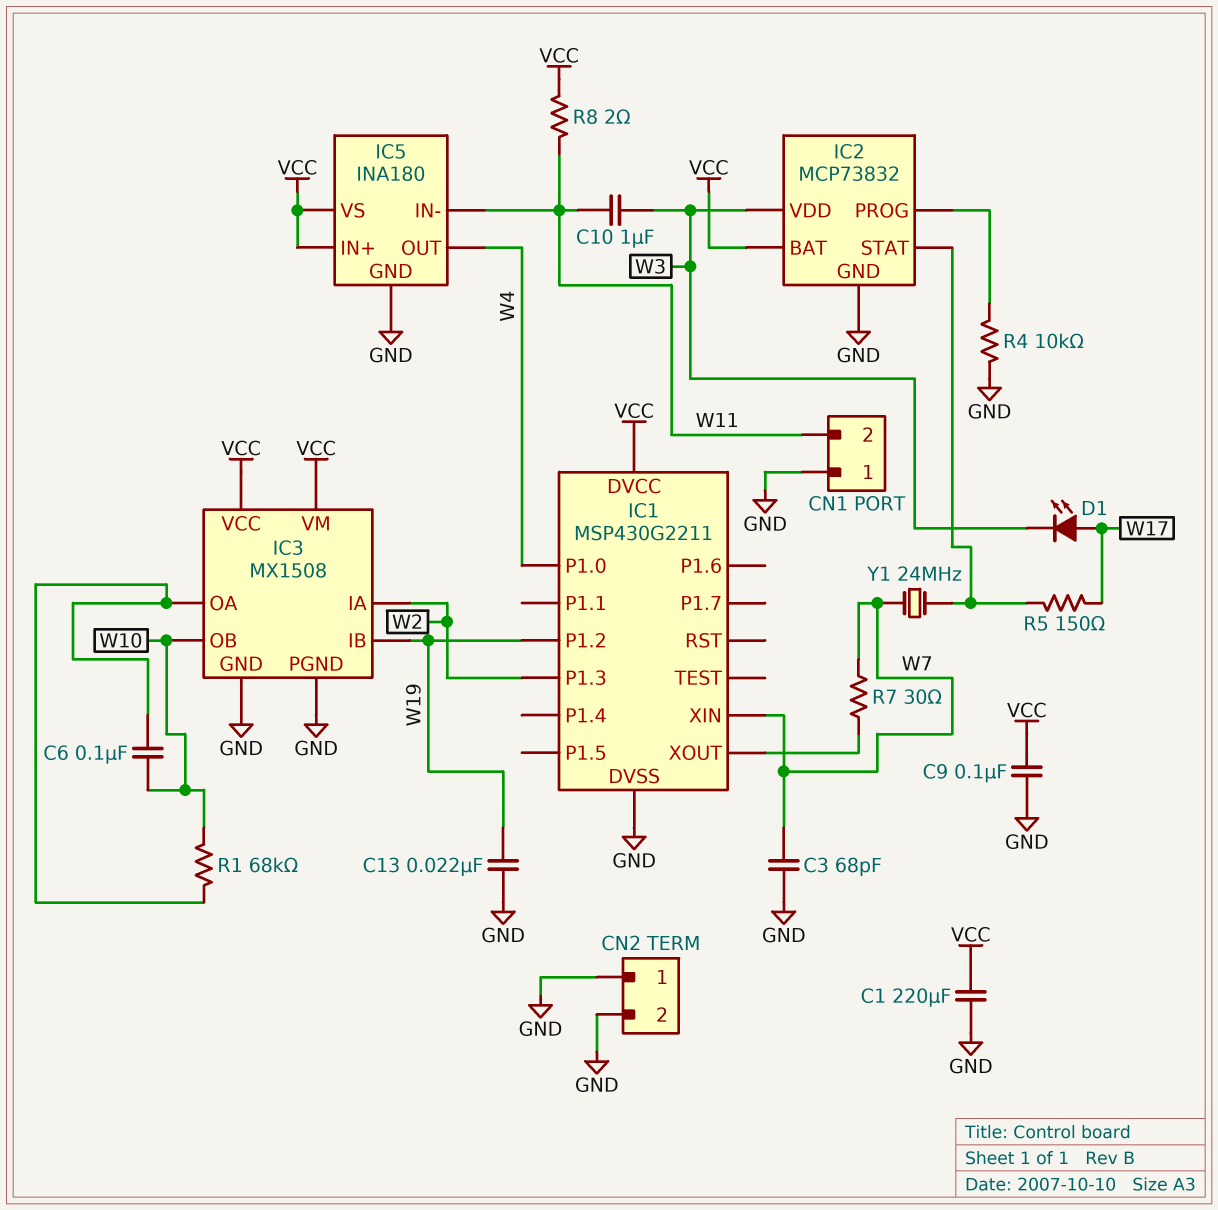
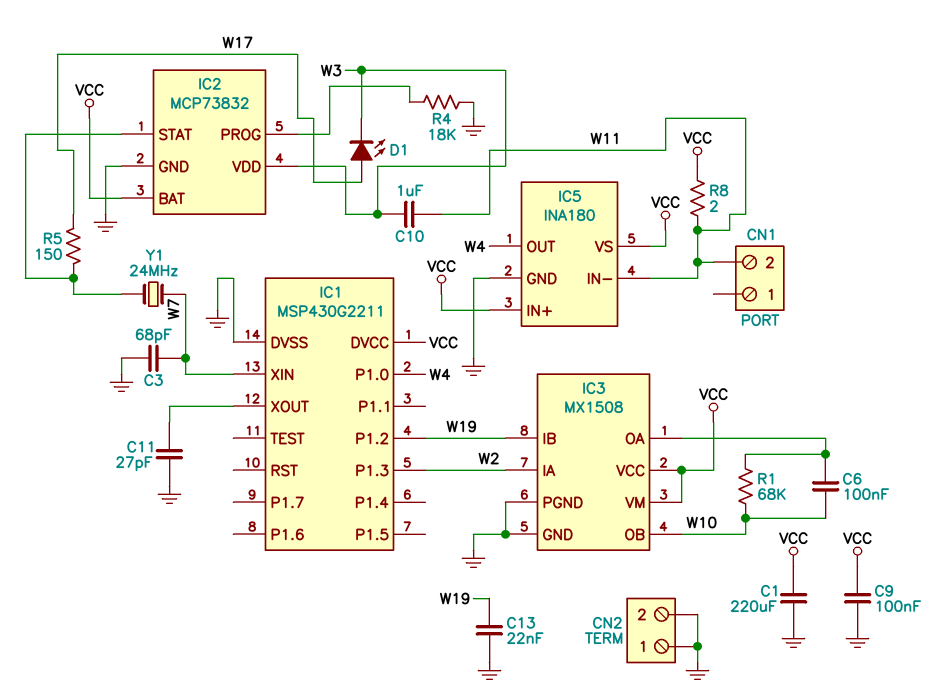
C11: none -> 27pF (GND, IC1/XOUT)
CN1 pin 1: GND -> none
R4: 10k (GND, IC2/PROG) -> 18k (GND, IC2/PROG)
R7: 30 (IC1/XOUT, W7) -> none

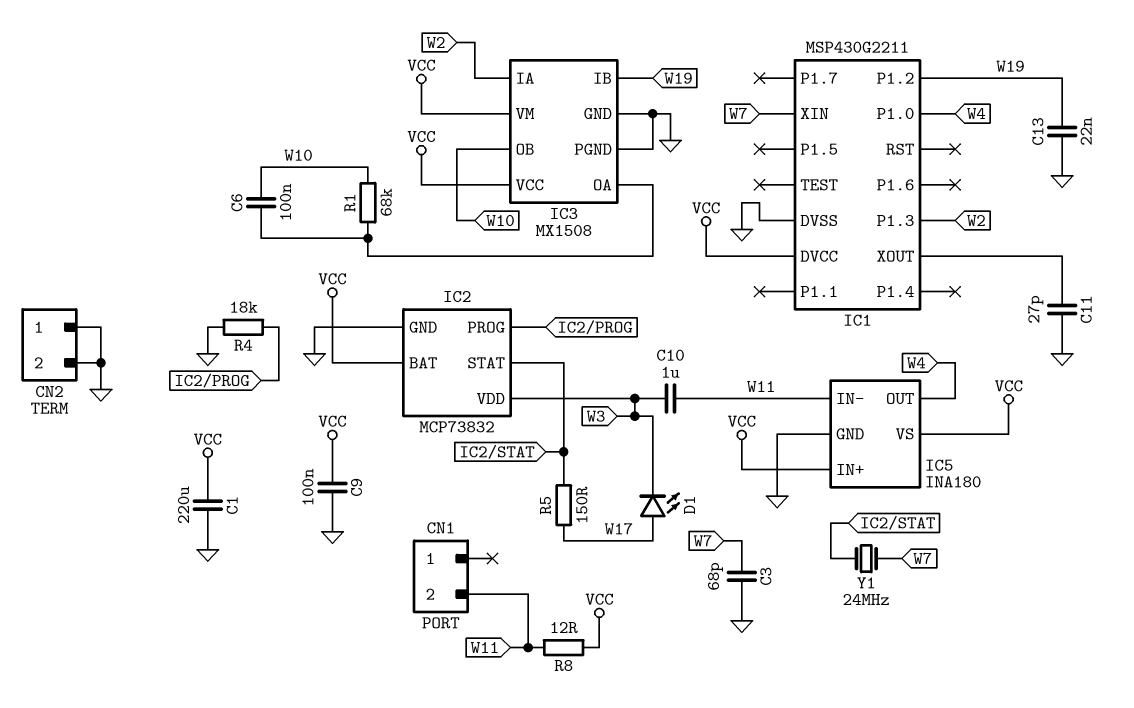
R8: 2 (VCC, W11) -> 12 (VCC, W11)

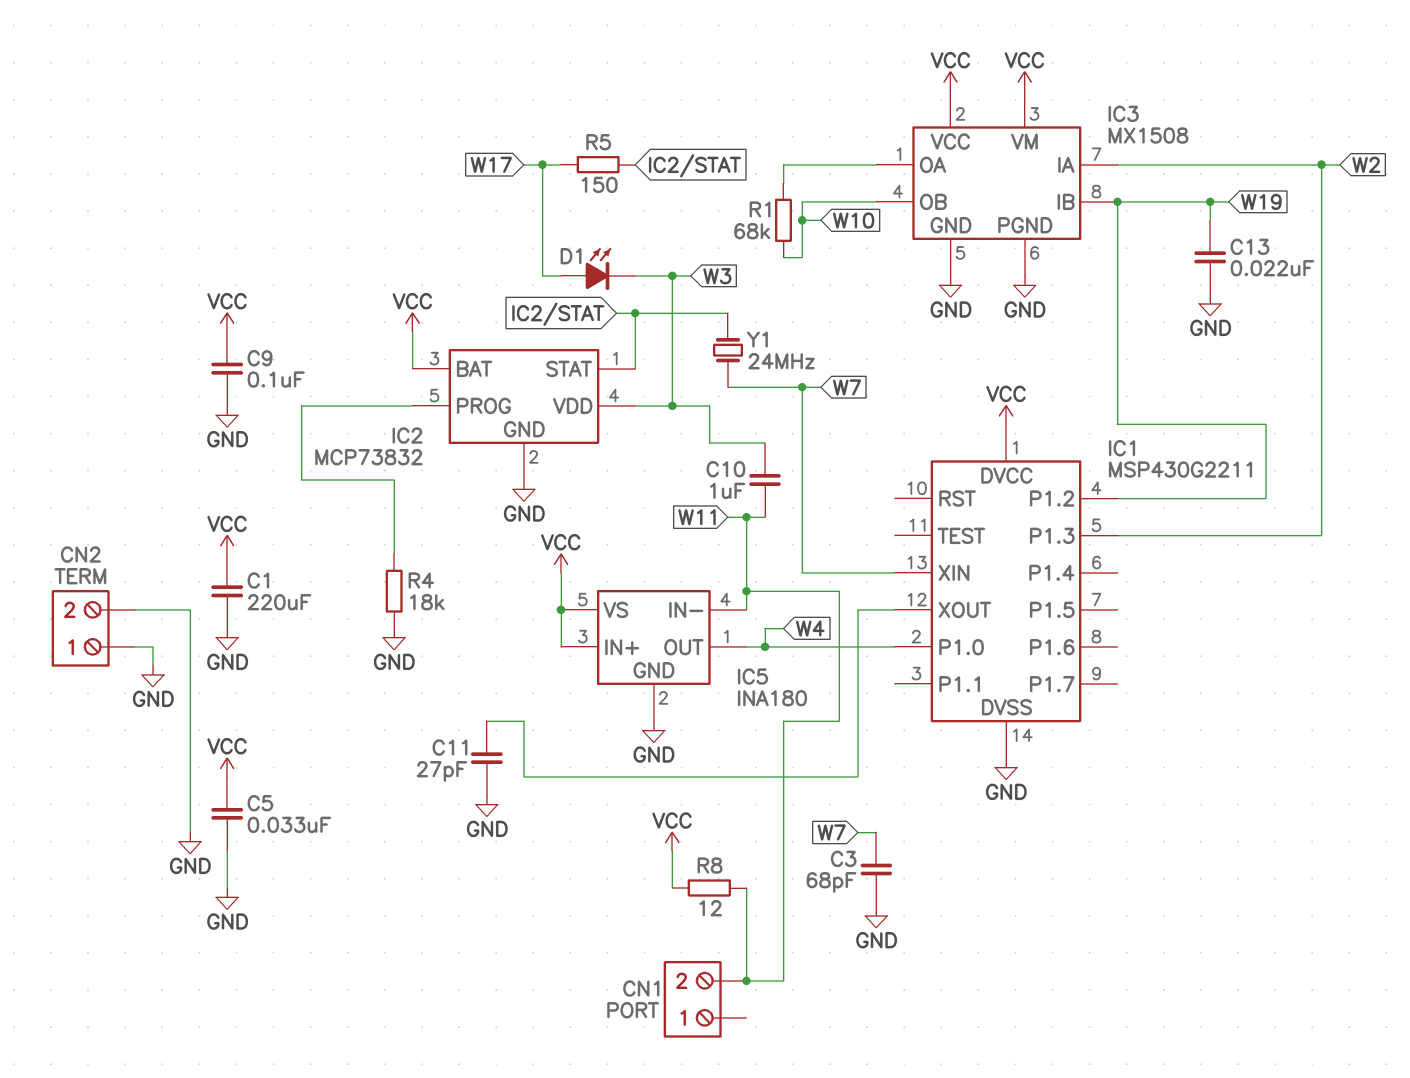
C5: none -> 33nF (GND, VCC)
C6: 100nF (IC3/OA, W10) -> none

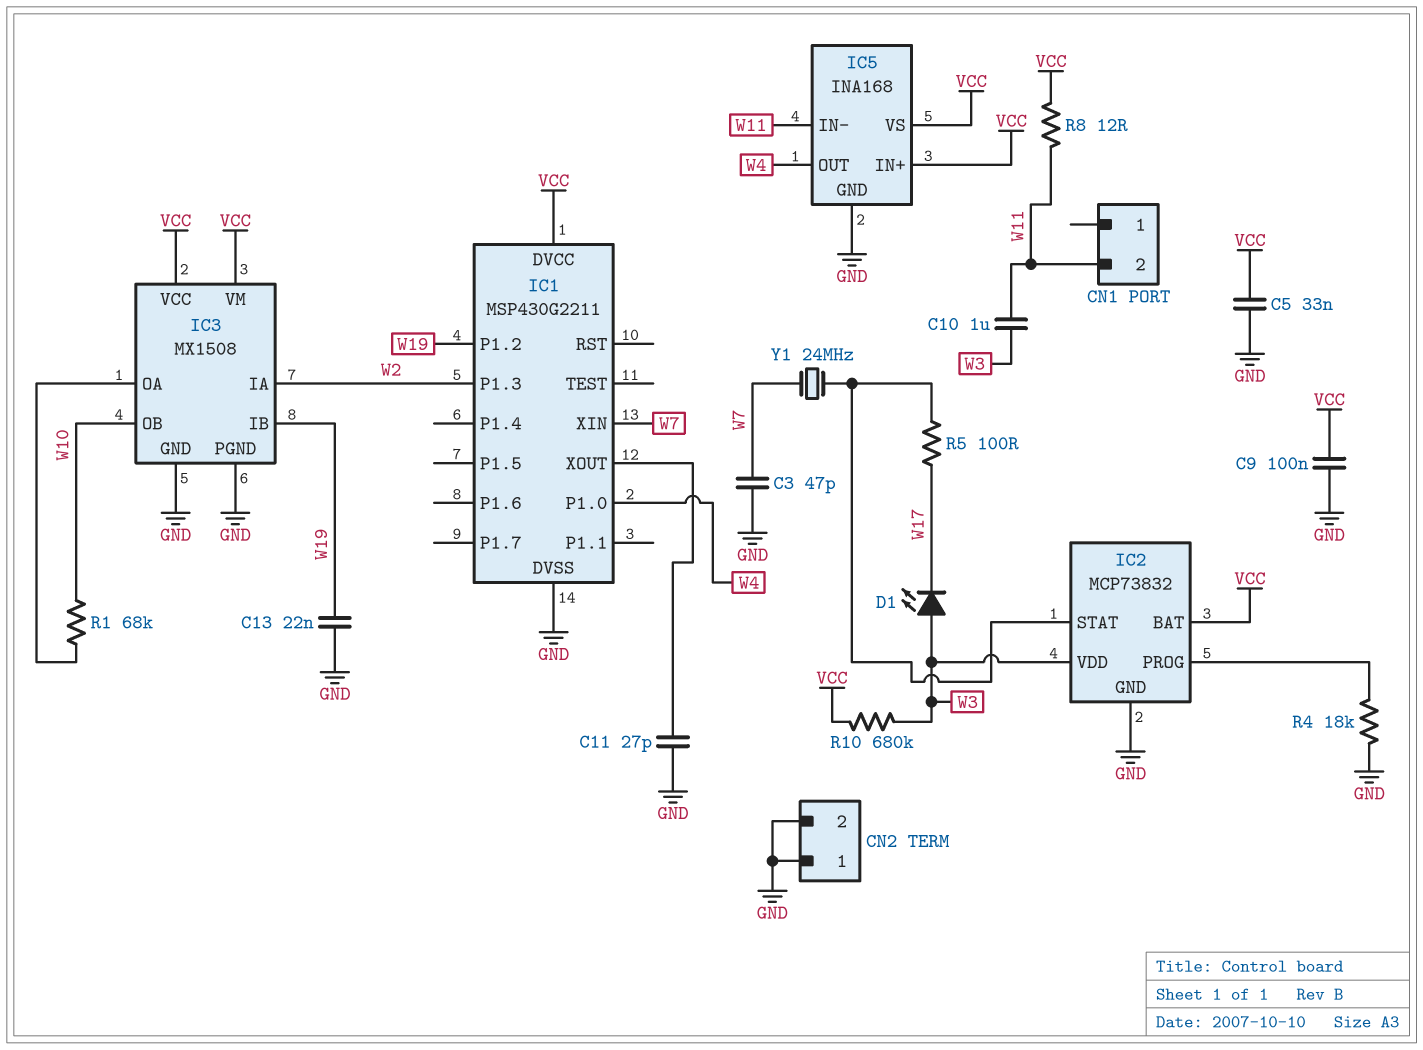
C1: 220uF (GND, VCC) -> none
C3: 68pF (GND, W7) -> 47pF (GND, W7)
D1: LED (A W17, K W3) -> LED (A W3, K W17)
IC5: INA180 -> INA168
R5: 150 (IC2/STAT, W17) -> 100 (IC2/STAT, W17)
R10: none -> 680k (VCC, W3)

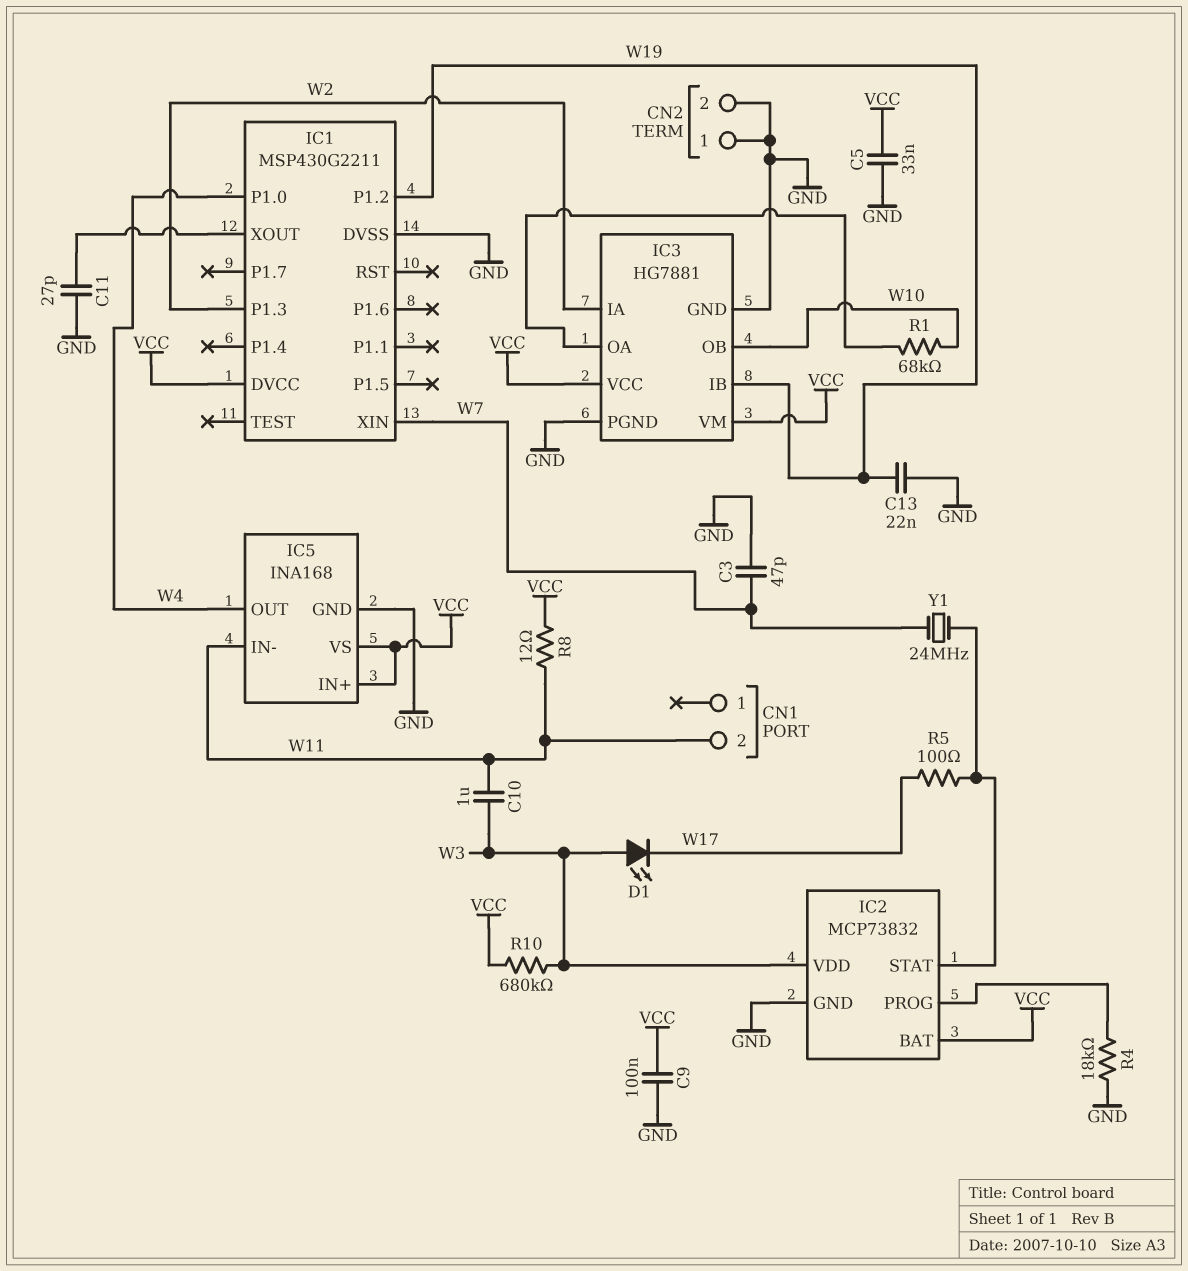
IC3: MX1508 -> HG7881

